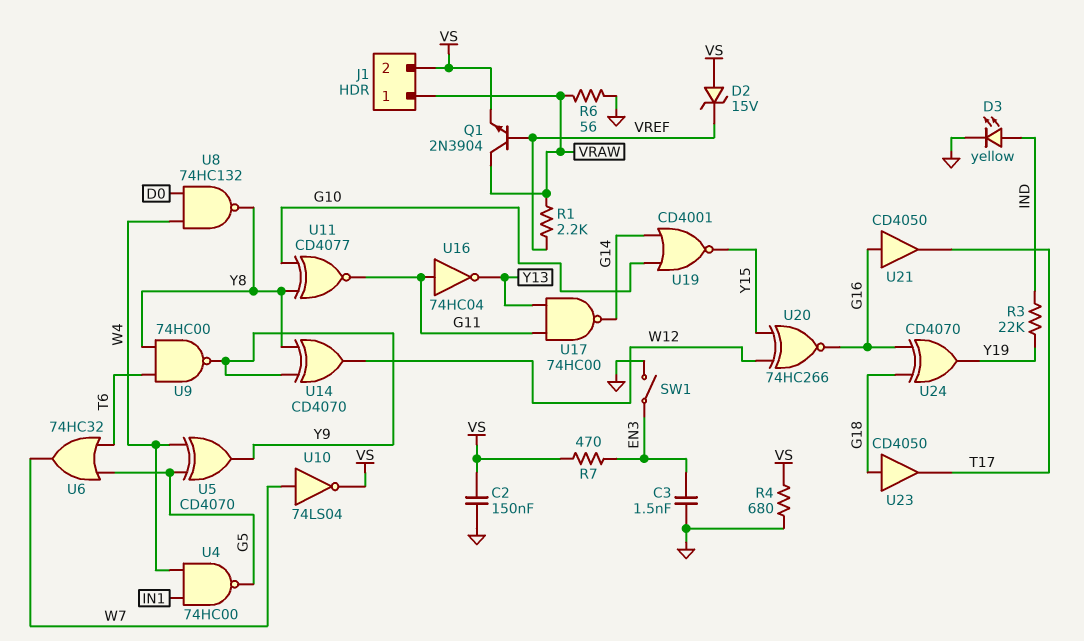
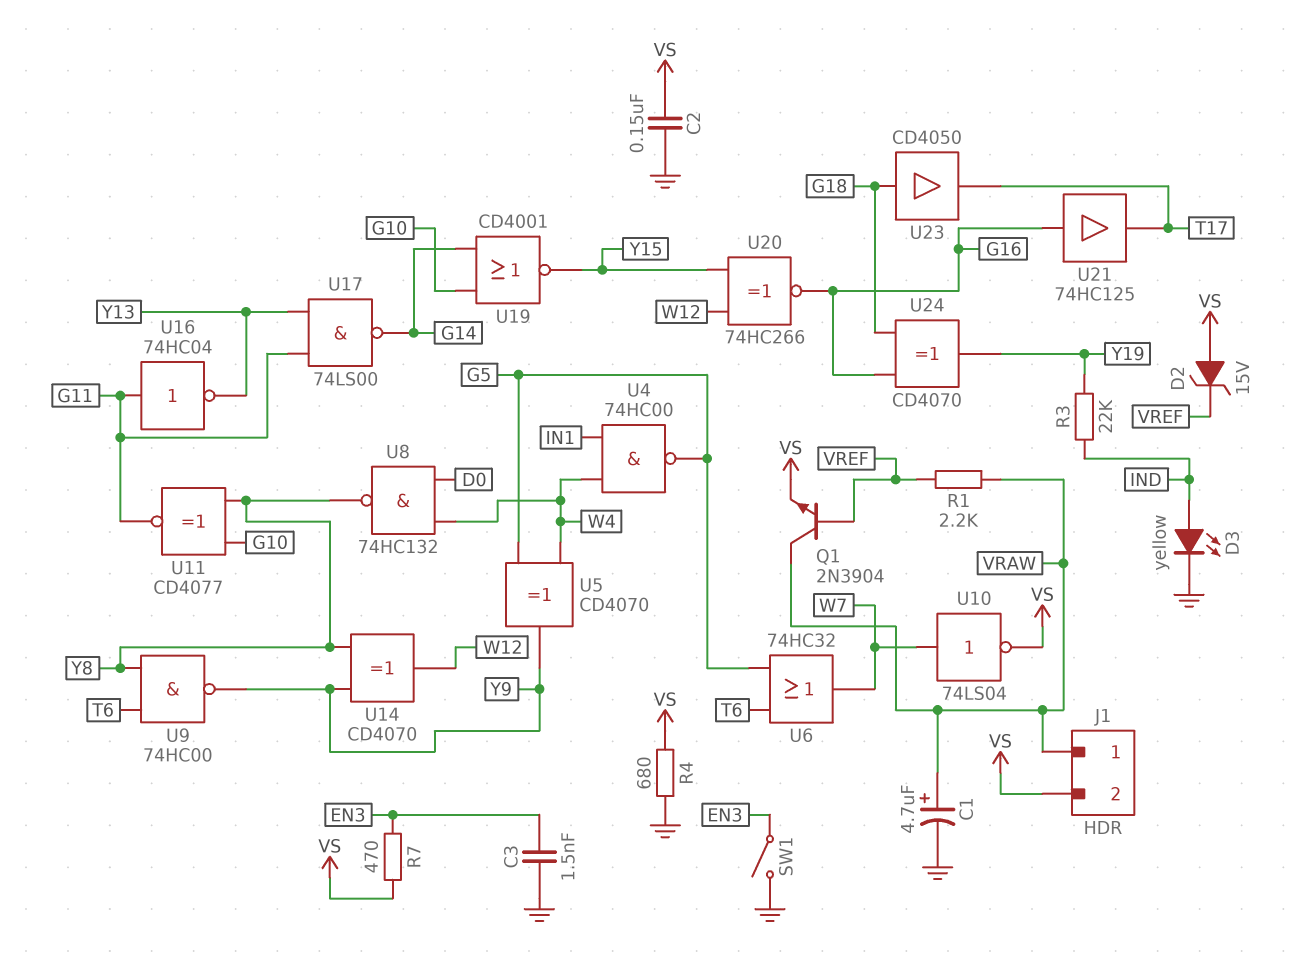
C1: none -> 4.7uF (plus VRAW, minus GND)
R6: 56 (GND, VRAW) -> none
U17: NAND 74HC00 (in G11, in Y13, out G14) -> NAND 74LS00 (in G11, in Y13, out G14)
U21: buffer CD4050 (in G16, out T17) -> buffer 74HC125 (in G16, out T17)

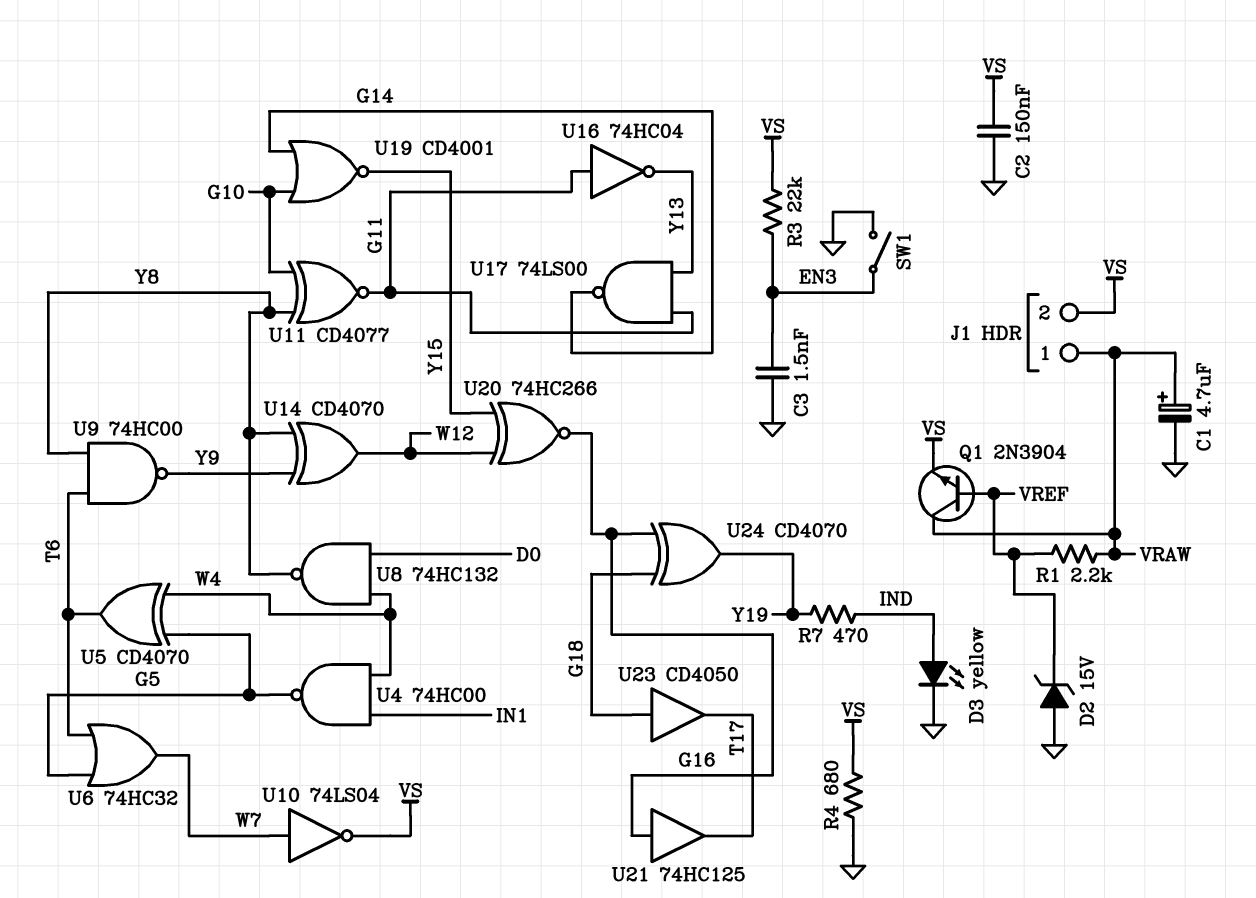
D2: zener 15V (A VS, K VREF) -> zener 15V (A GND, K VREF)
R3: 22k (IND, Y19) -> 22k (EN3, VS)
R7: 470 (EN3, VS) -> 470 (IND, Y19)
U5: XOR CD4070 (in G5, in W4, out Y9) -> XOR CD4070 (in G5, in W4, out T6)

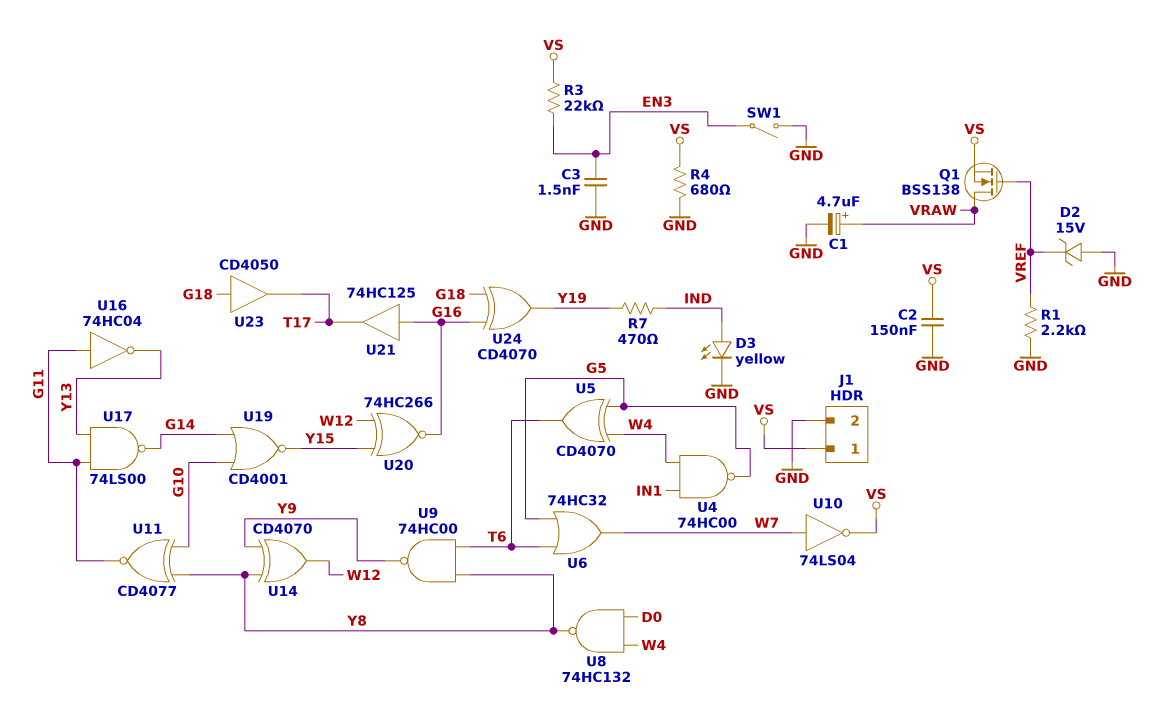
J1 pin 1: VRAW -> VS
J1 pin 2: VS -> GND
Q1: NPN 2N3904 (B VREF, C VRAW, E VS) -> NMOS BSS138 (G VREF, D VRAW, S VS)
R1: 2.2k (VRAW, VREF) -> 2.2k (GND, VREF)

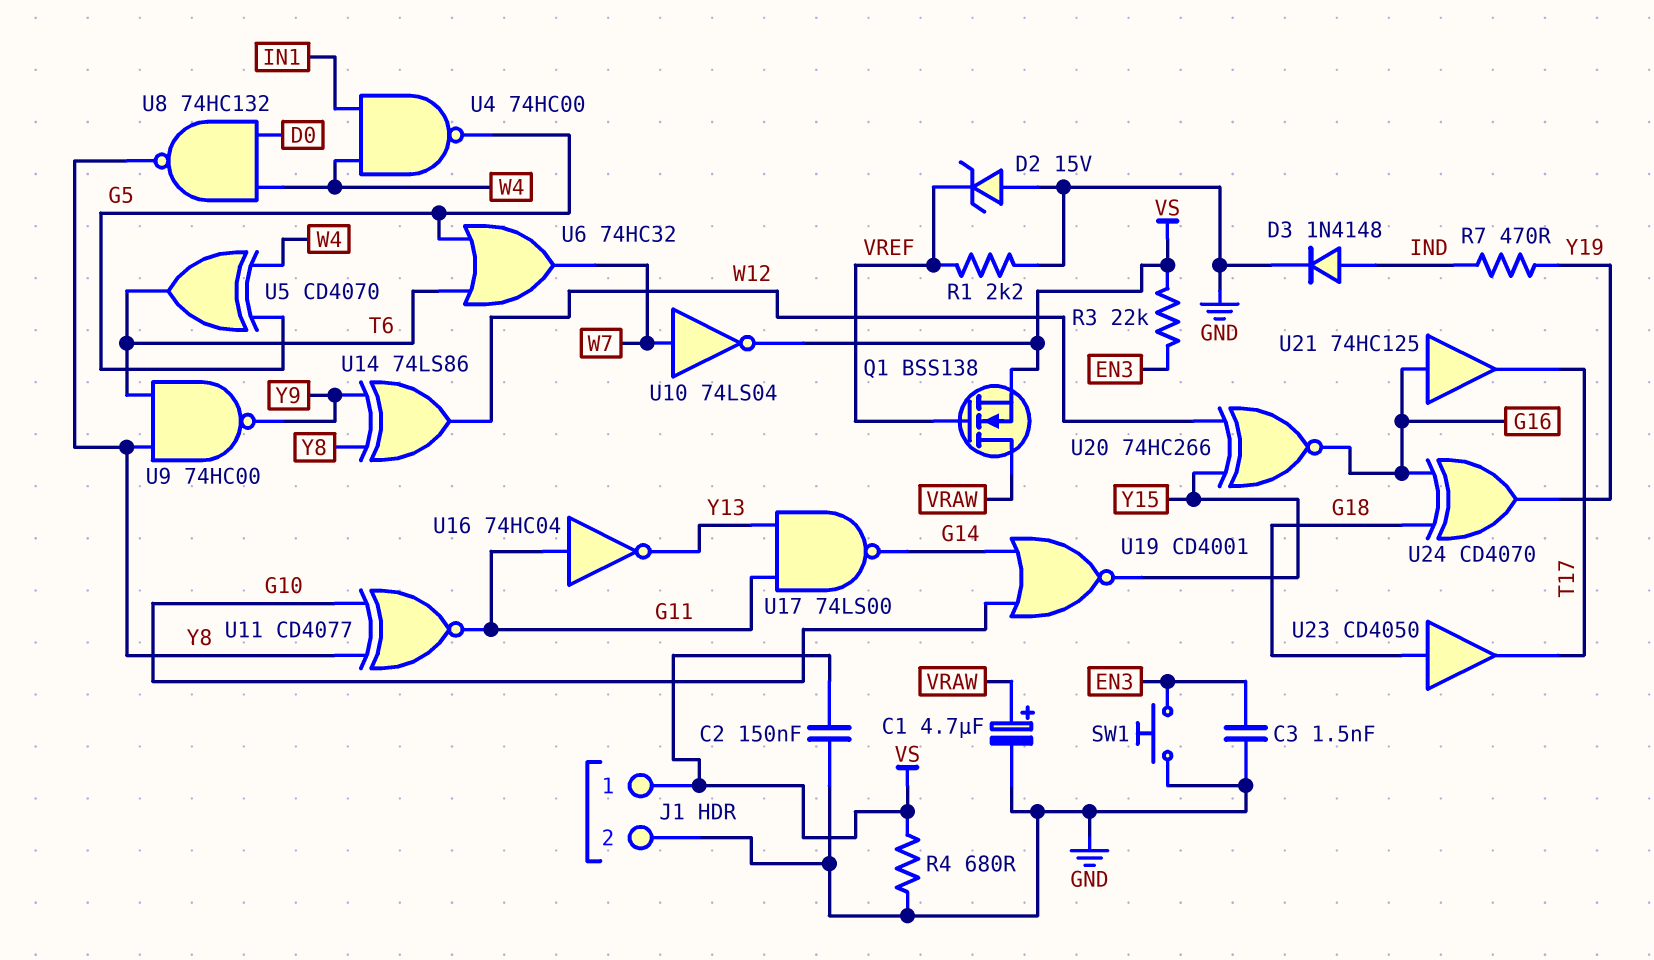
D3: LED yellow (A IND, K GND) -> diode 1N4148 (A IND, K GND)
SW1: switch (EN3, GND) -> button (EN3, GND)
U14: XOR CD4070 (in Y8, in Y9, out W12) -> XOR 74LS86 (in Y8, in Y9, out W12)

